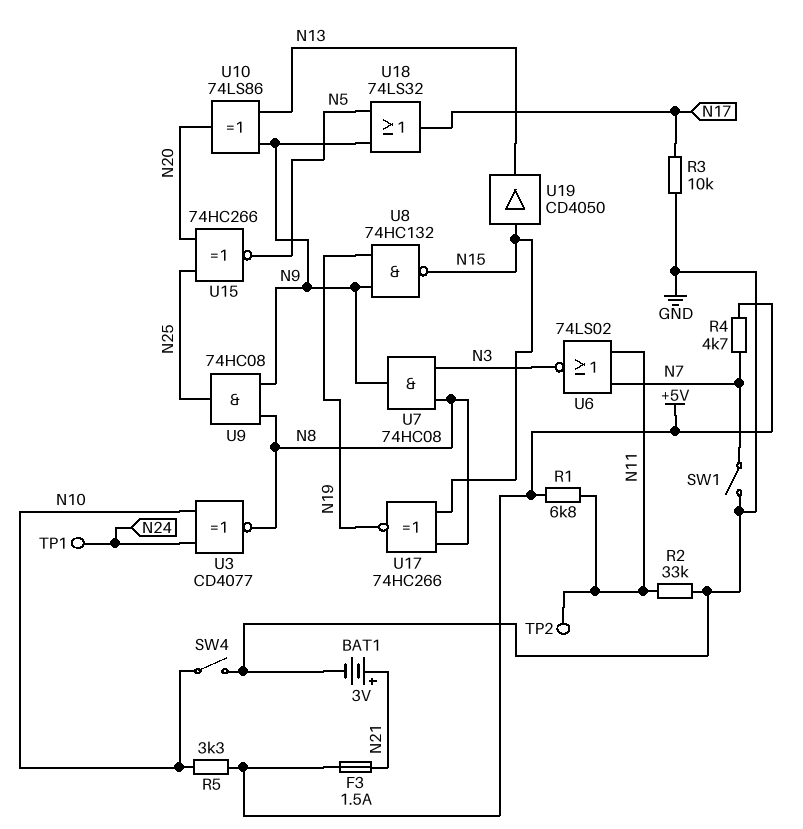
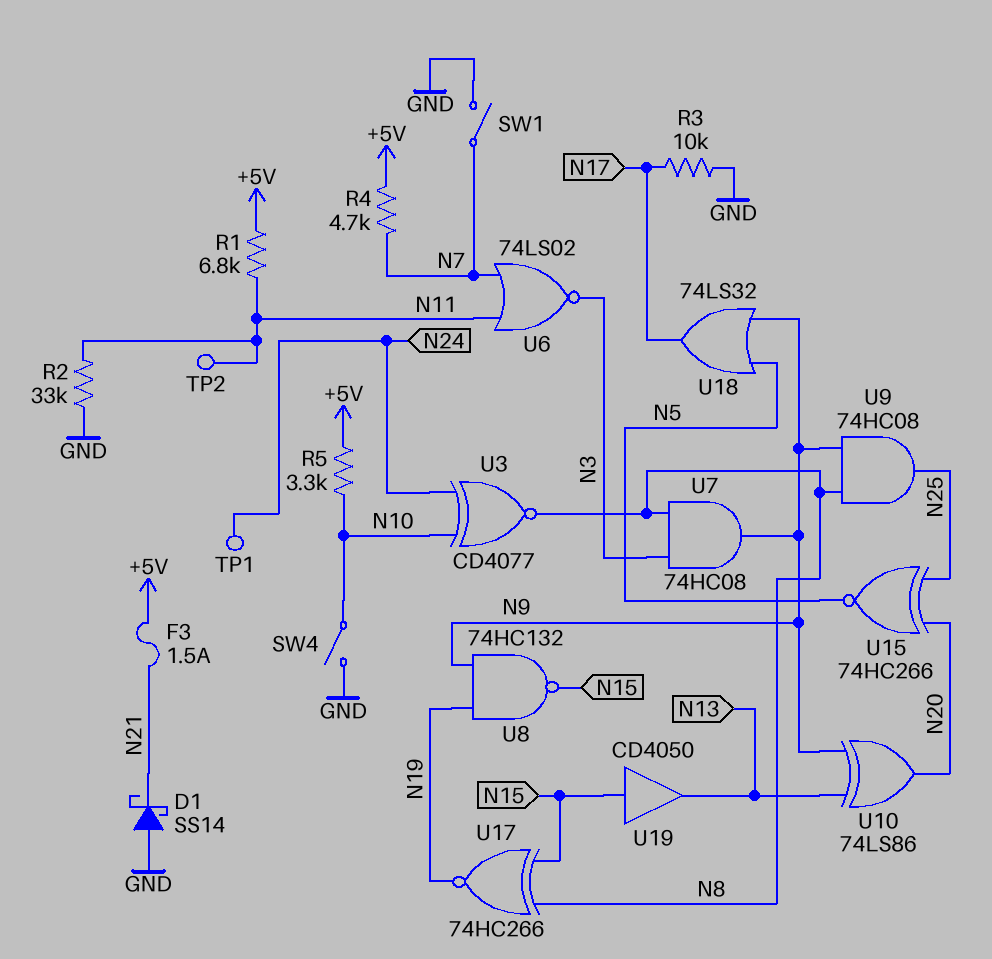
BAT1: 3V (plus N21, minus GND) -> none
D1: none -> schottky SS14 (A GND, K N21)

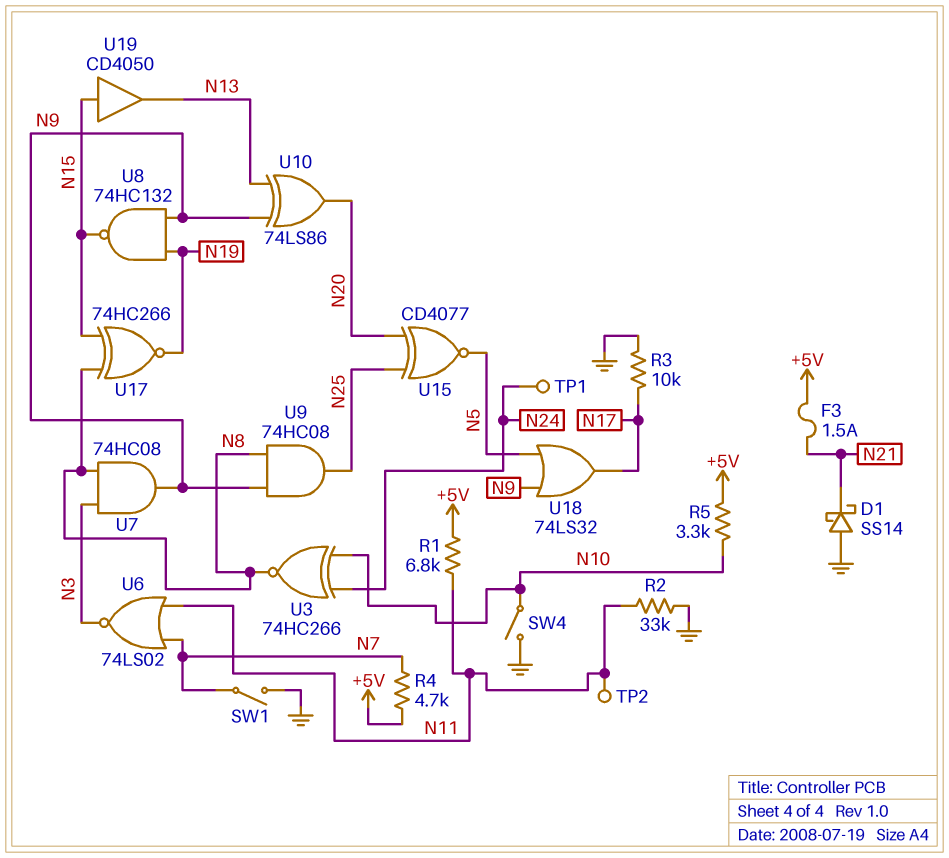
U3: XNOR CD4077 (in N10, in N24, out N8) -> XNOR 74HC266 (in N10, in N24, out N8)
U15: XNOR 74HC266 (in N20, in N25, out N5) -> XNOR CD4077 (in N20, in N25, out N5)

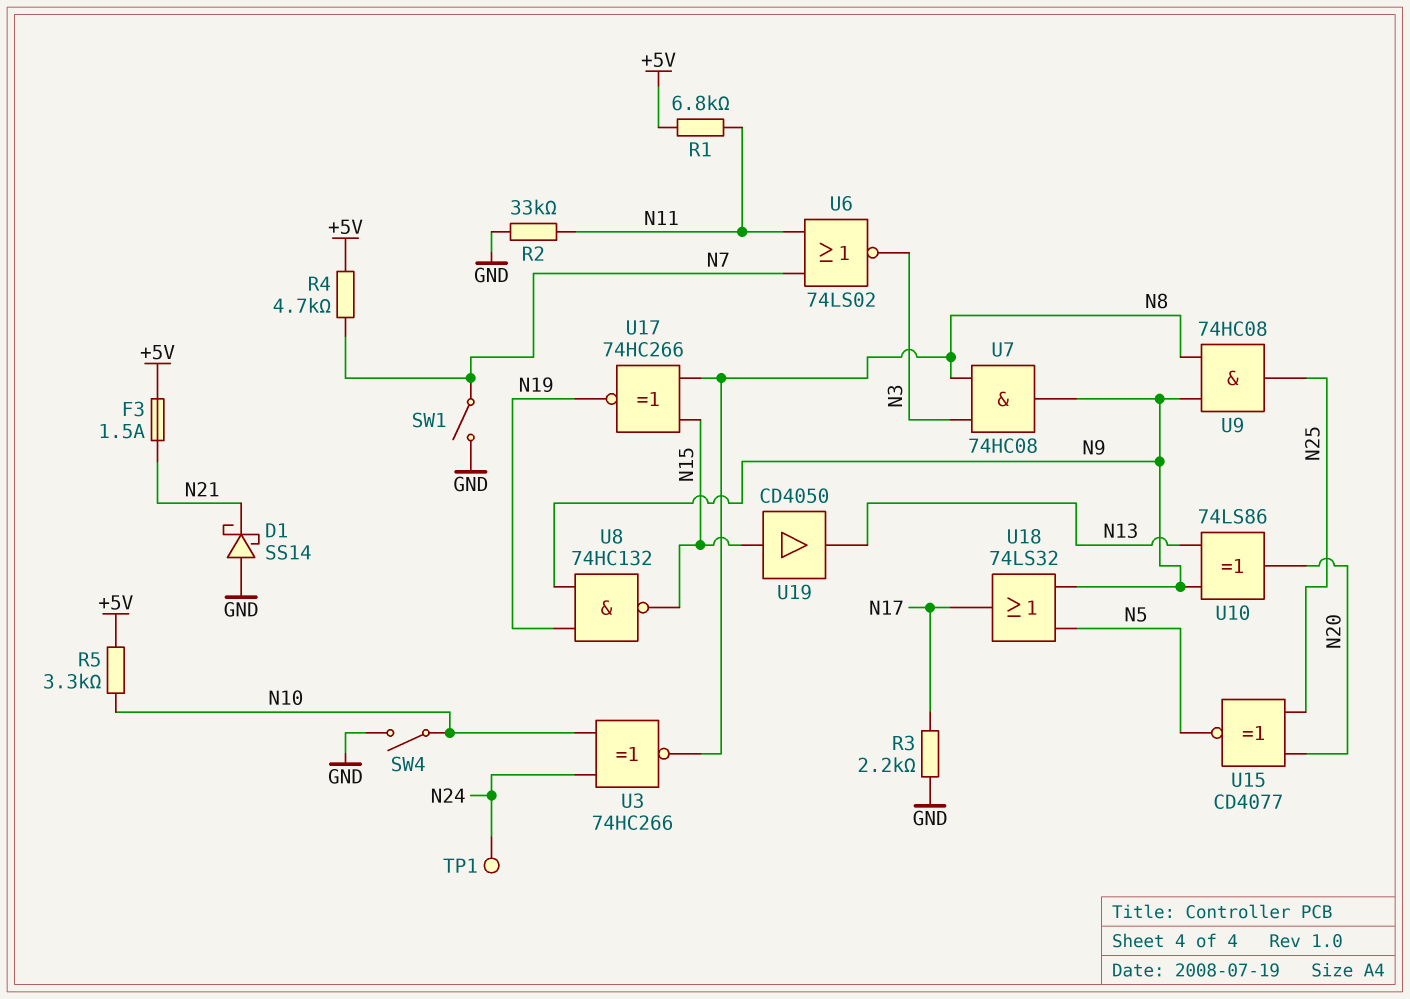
R3: 10k (GND, N17) -> 2.2k (GND, N17)
TP2: test point (N11) -> none

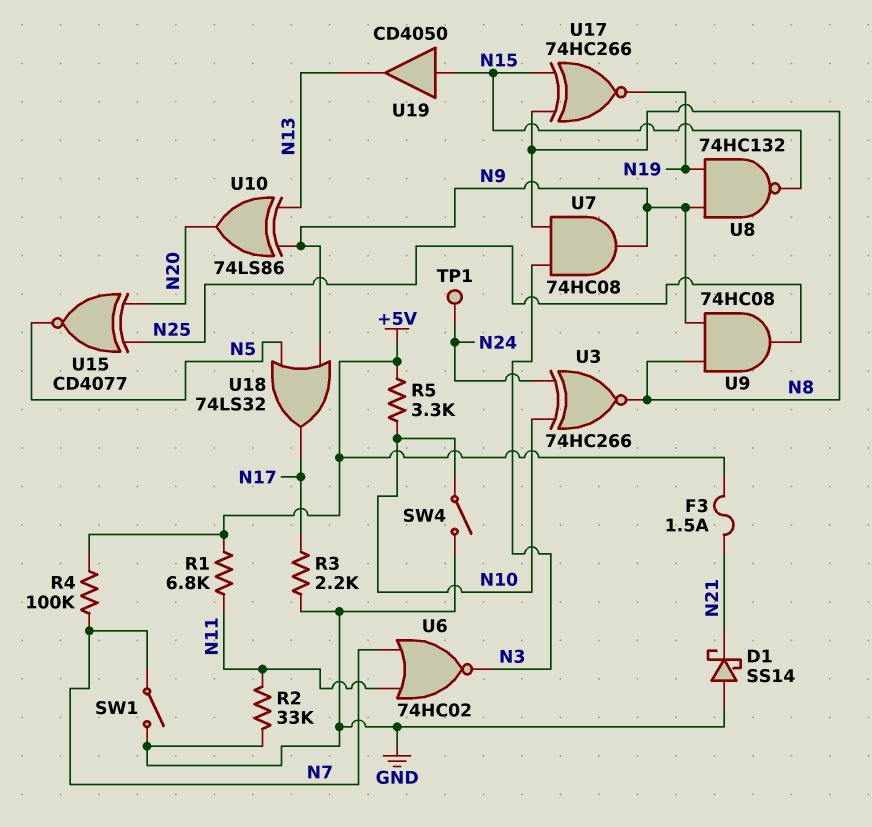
R4: 4.7k (+5V, N7) -> 100k (+5V, N7)
U6: NOR 74LS02 (in N7, in N11, out N3) -> NOR 74HC02 (in N7, in N11, out N3)

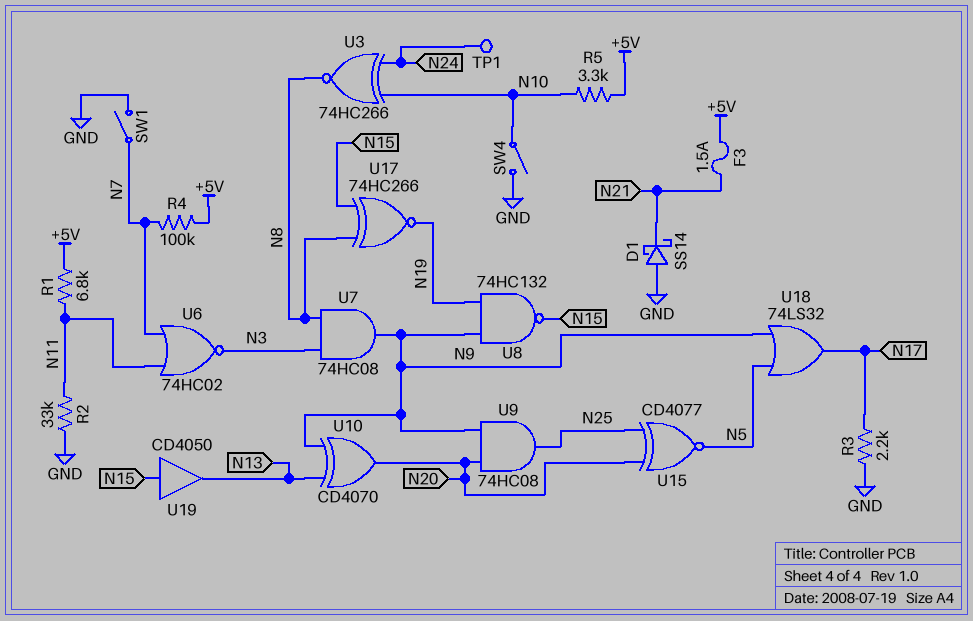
U9: AND 74HC08 (in N8, in N9, out N25) -> AND 74HC08 (in N9, in N20, out N25)
U10: XOR 74LS86 (in N9, in N13, out N20) -> XOR CD4070 (in N9, in N13, out N20)

